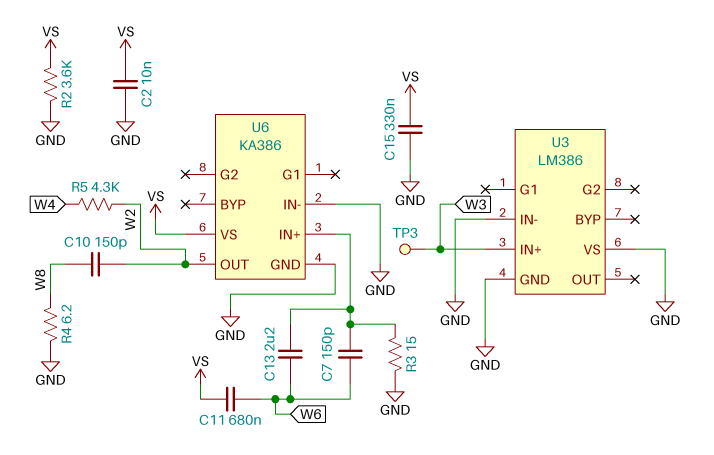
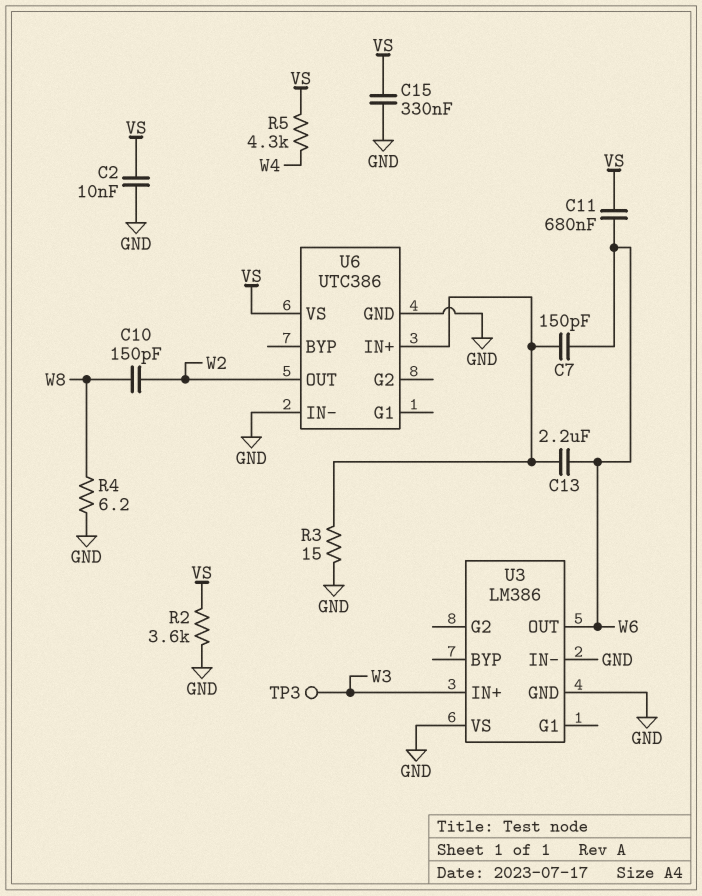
R5: 4.3k (W2, W4) -> 4.3k (VS, W4)
U3 pin OUT: none -> W6
U6: KA386 -> UTC386

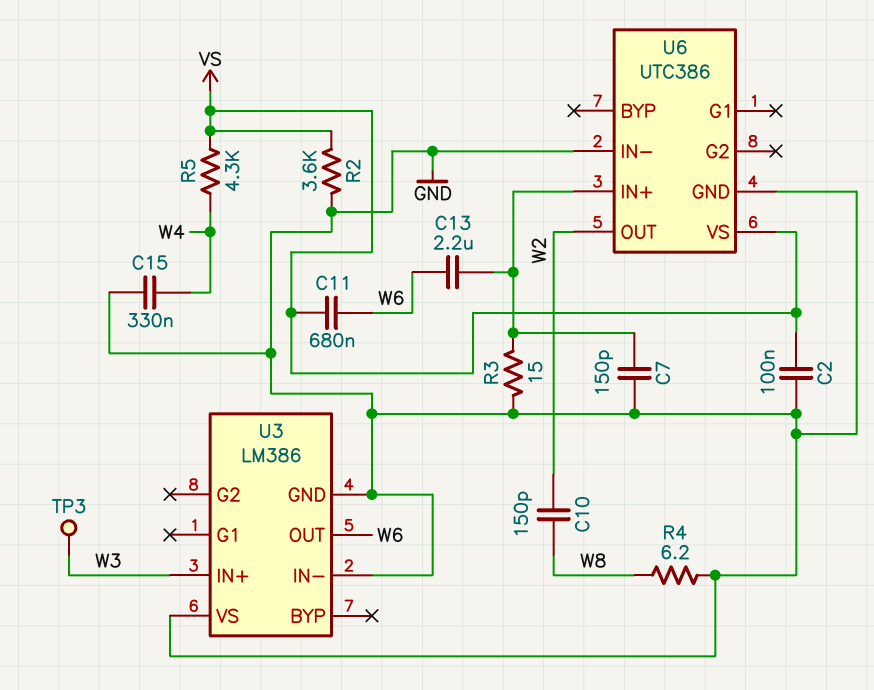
C2: 10nF (GND, VS) -> 100nF (GND, VS)
C7: 150pF (U6/IN+, W6) -> 150pF (GND, U6/IN+)
C15: 330nF (GND, VS) -> 330nF (GND, W4)

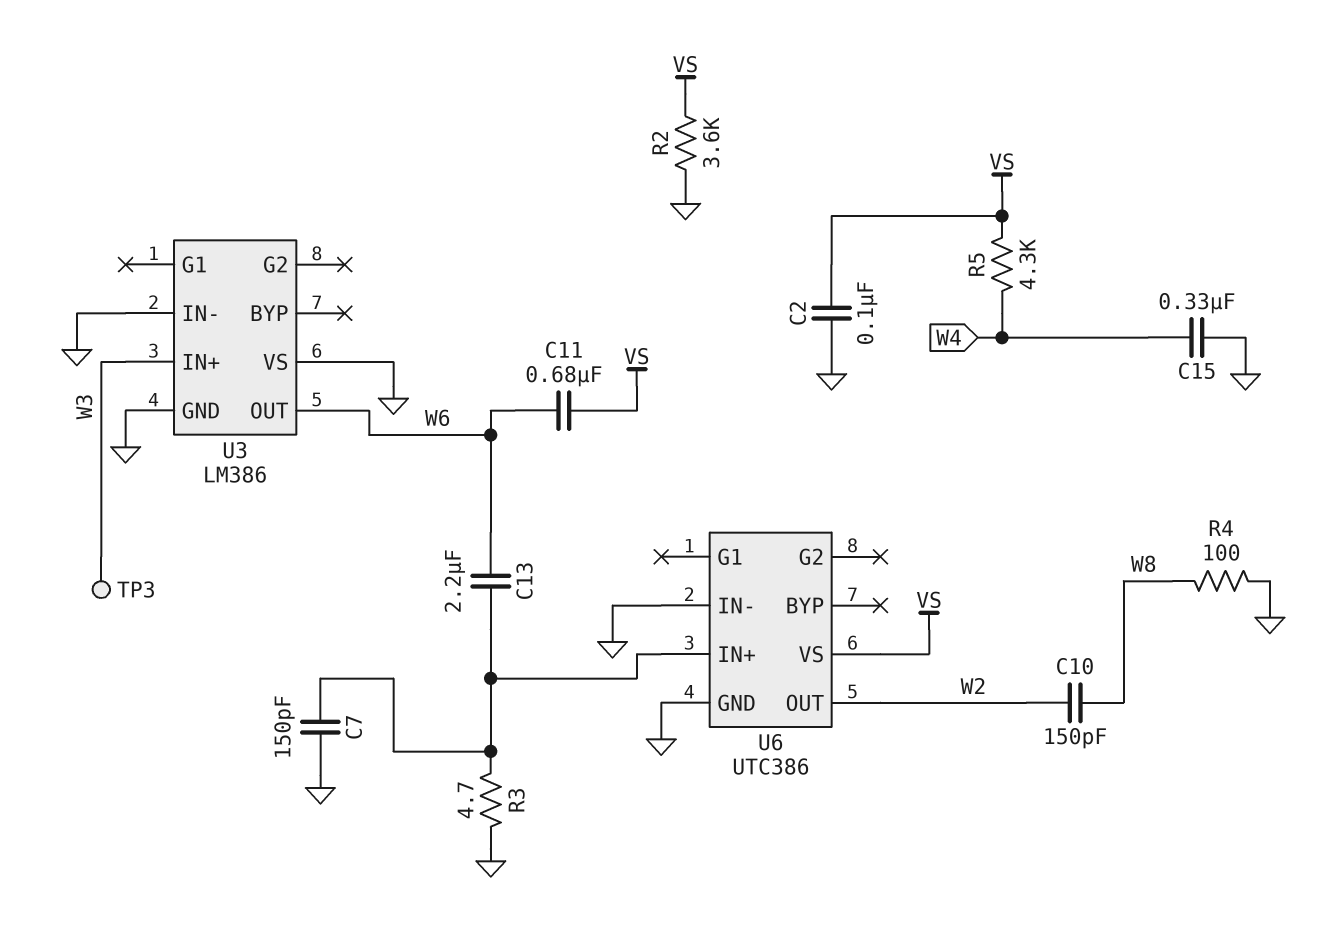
R3: 15 (GND, U6/IN+) -> 4.7 (GND, U6/IN+)
R4: 6.2 (GND, W8) -> 100 (GND, W8)

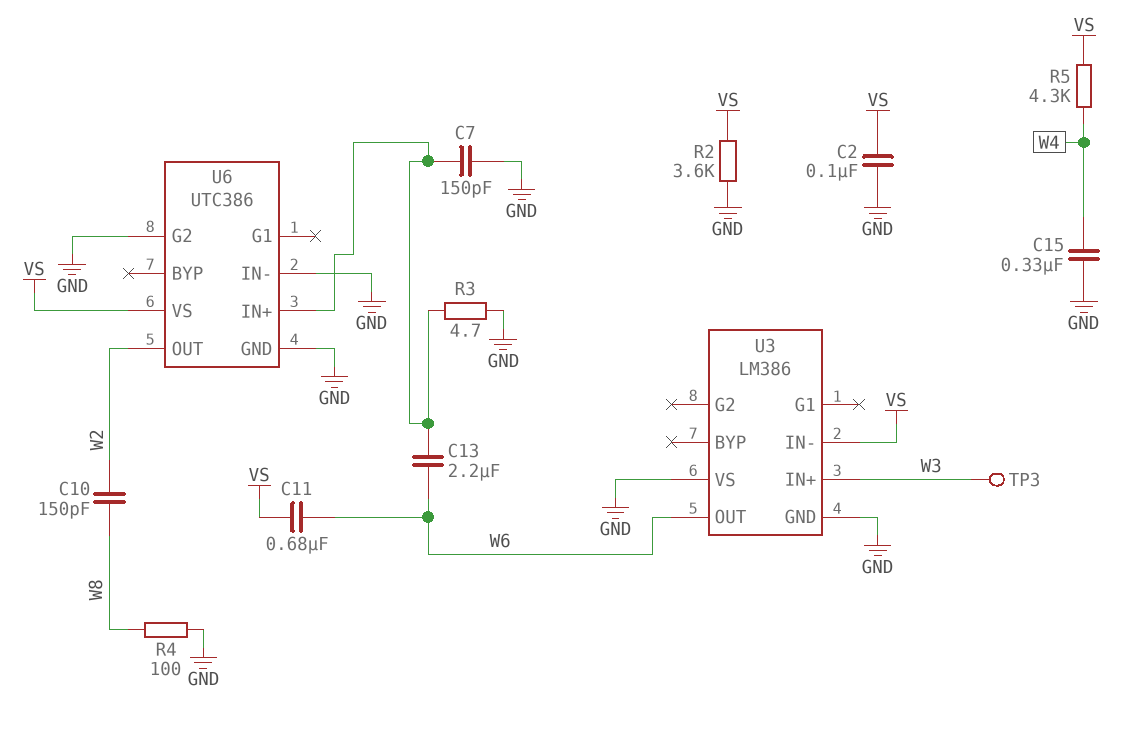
U3 pin IN-: GND -> VS
U6 pin G2: none -> GND

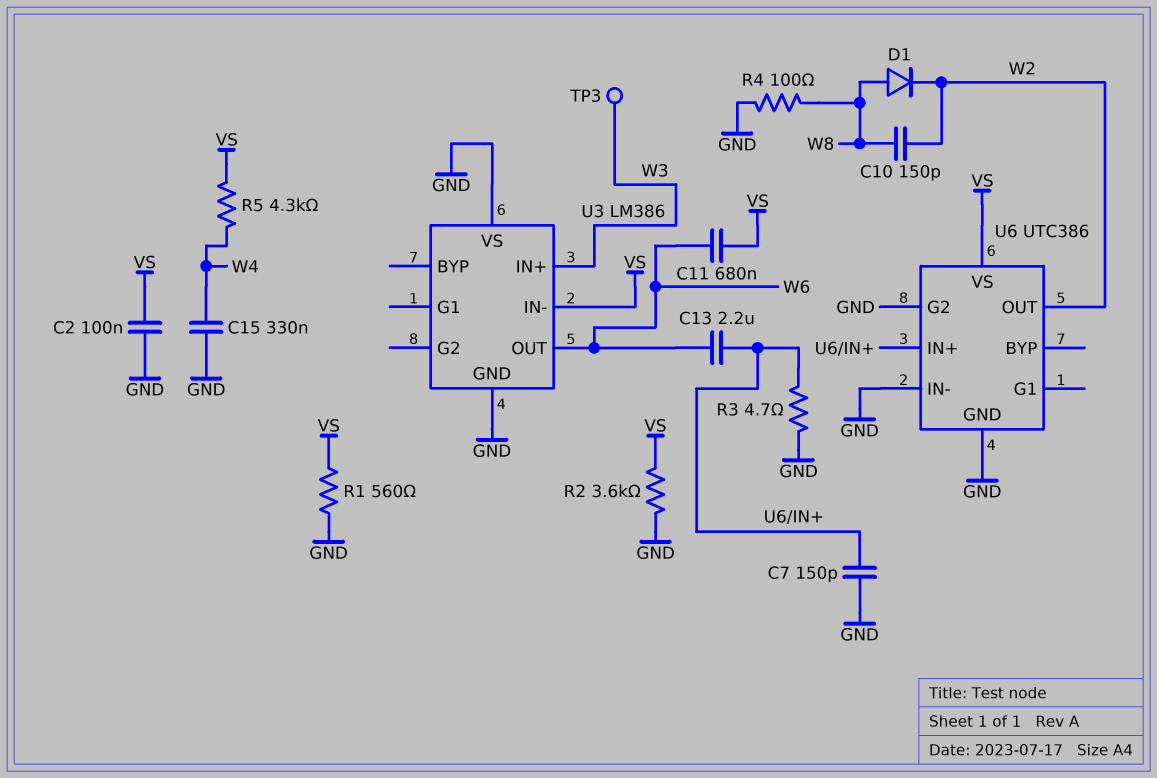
D1: none -> diode (A W8, K W2)
R1: none -> 560 (GND, VS)

